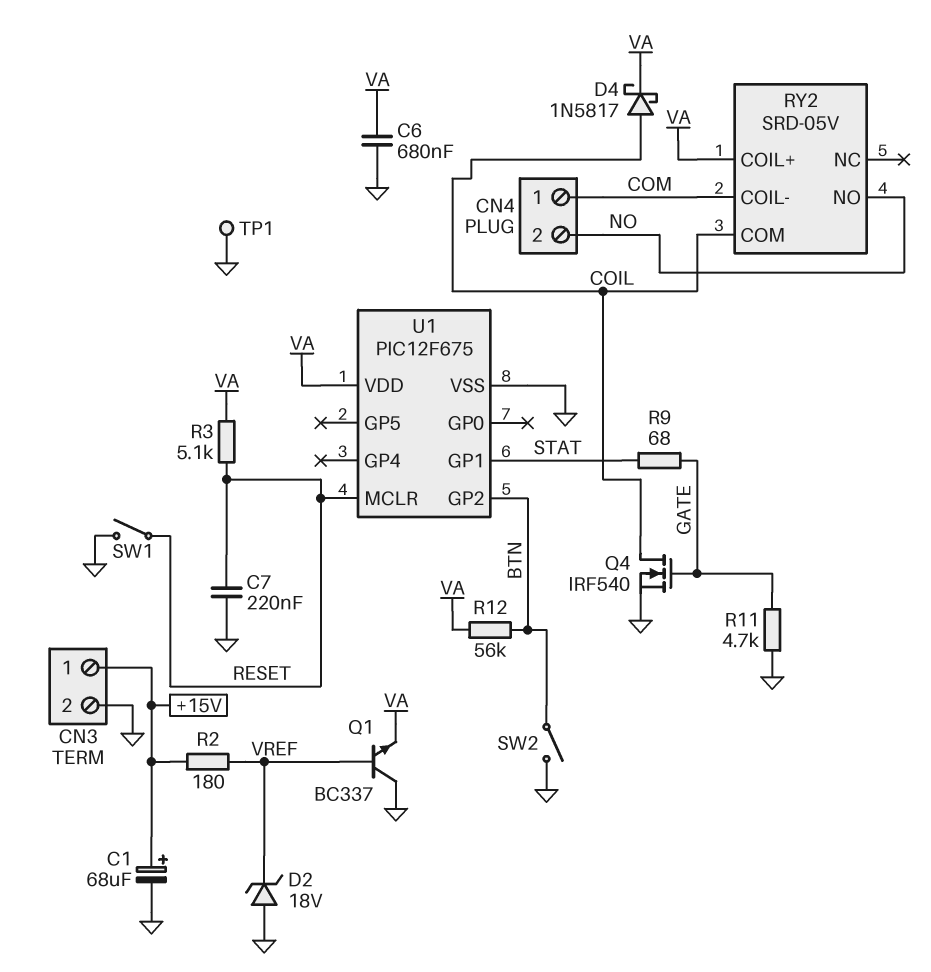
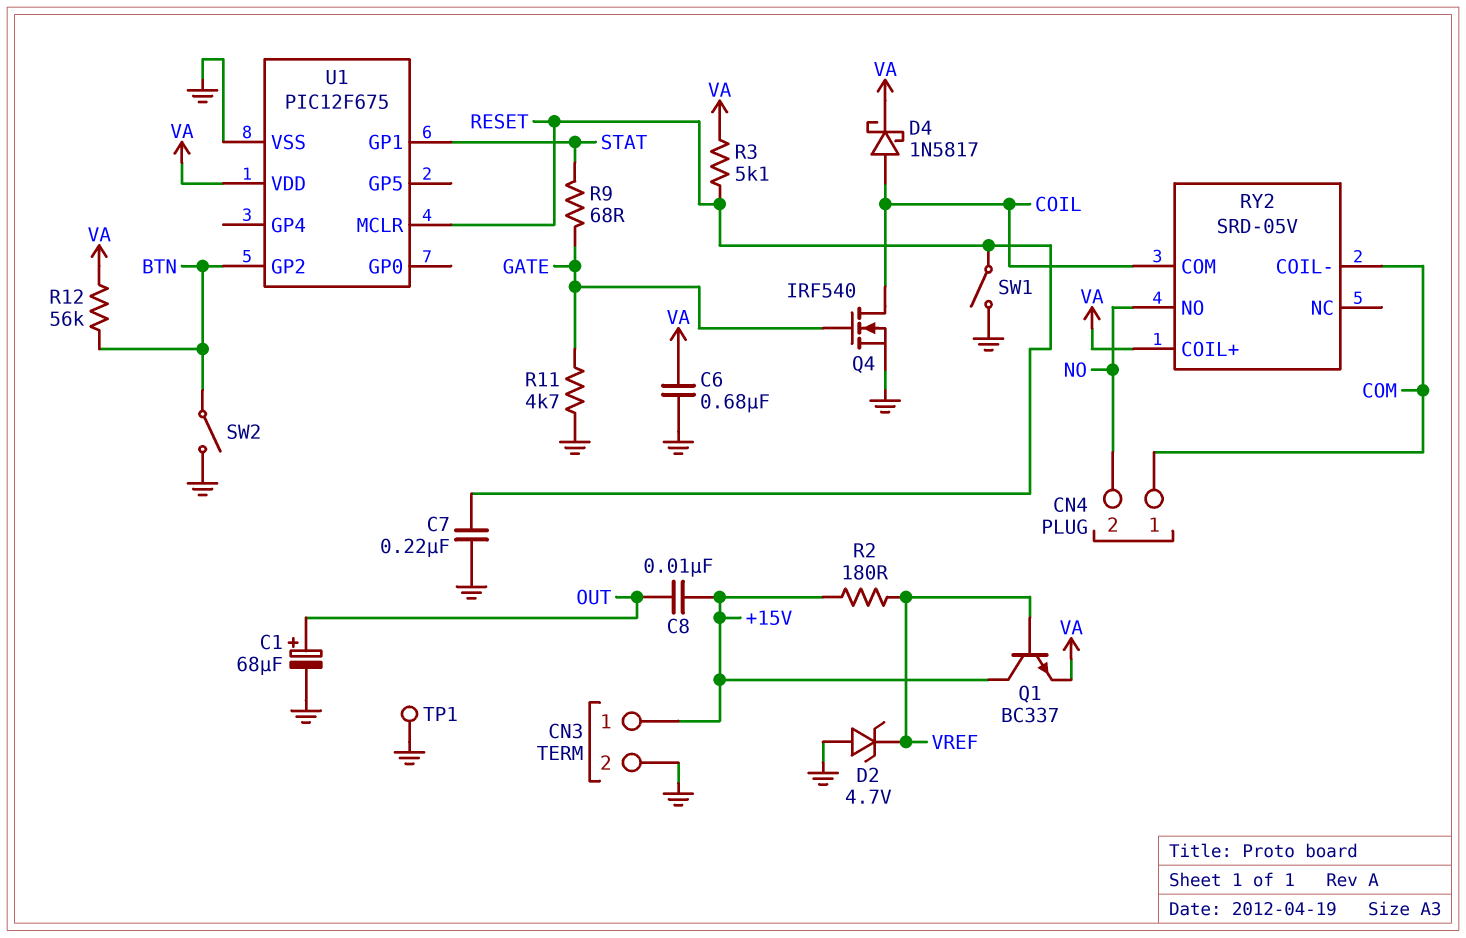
C1: 68uF (plus +15V, minus GND) -> 68uF (plus OUT, minus GND)
C8: none -> 10nF (+15V, OUT)
D2: zener 18V (A GND, K VREF) -> zener 4.7V (A GND, K VREF)
Q1: NPN BC337 (B VREF, C GND, E VA) -> NPN BC337 (B VREF, C +15V, E VA)

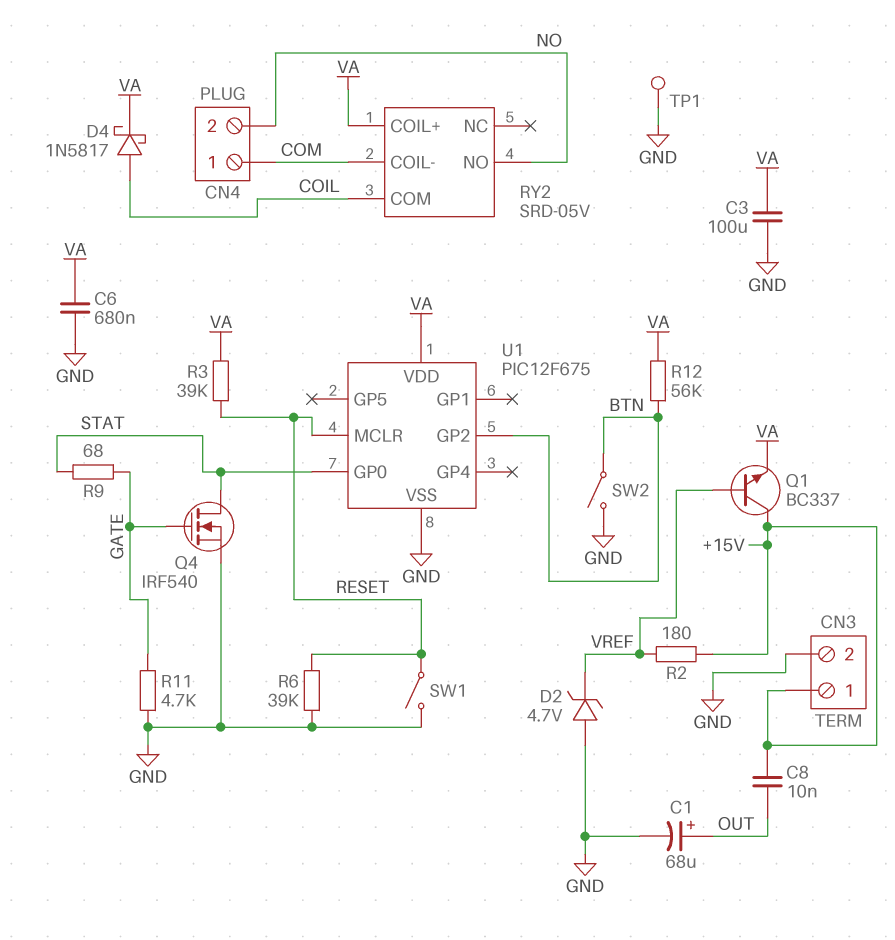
C3: none -> 100uF (GND, VA)
C7: 220nF (GND, RESET) -> none
Q4: NMOS IRF540 (G GATE, D COIL, S GND) -> NMOS IRF540 (G GATE, D STAT, S GND)
R3: 5.1k (RESET, VA) -> 39k (RESET, VA)
R6: none -> 39k (GND, RESET)
U1 pin GP0: none -> STAT
U1 pin GP1: STAT -> none

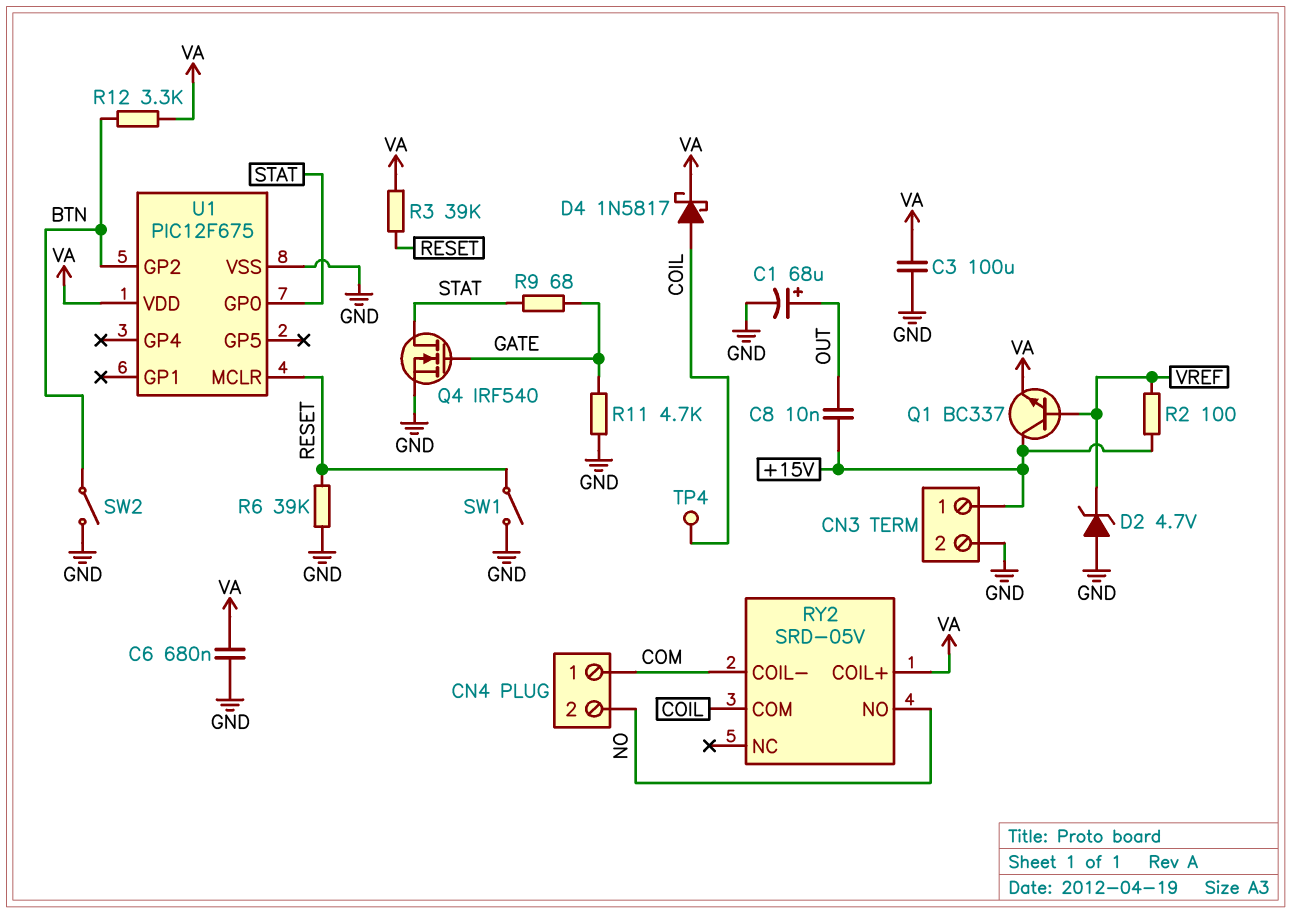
R2: 180 (+15V, VREF) -> 100 (+15V, VREF)
R12: 56k (BTN, VA) -> 3.3k (BTN, VA)
TP1: test point (GND) -> none
TP4: none -> test point (COIL)

